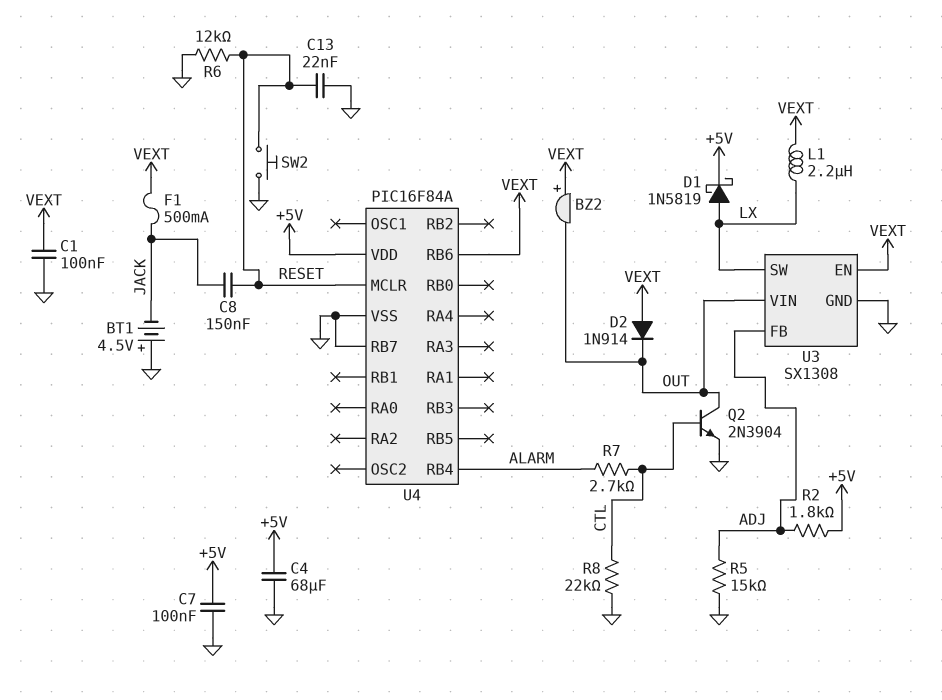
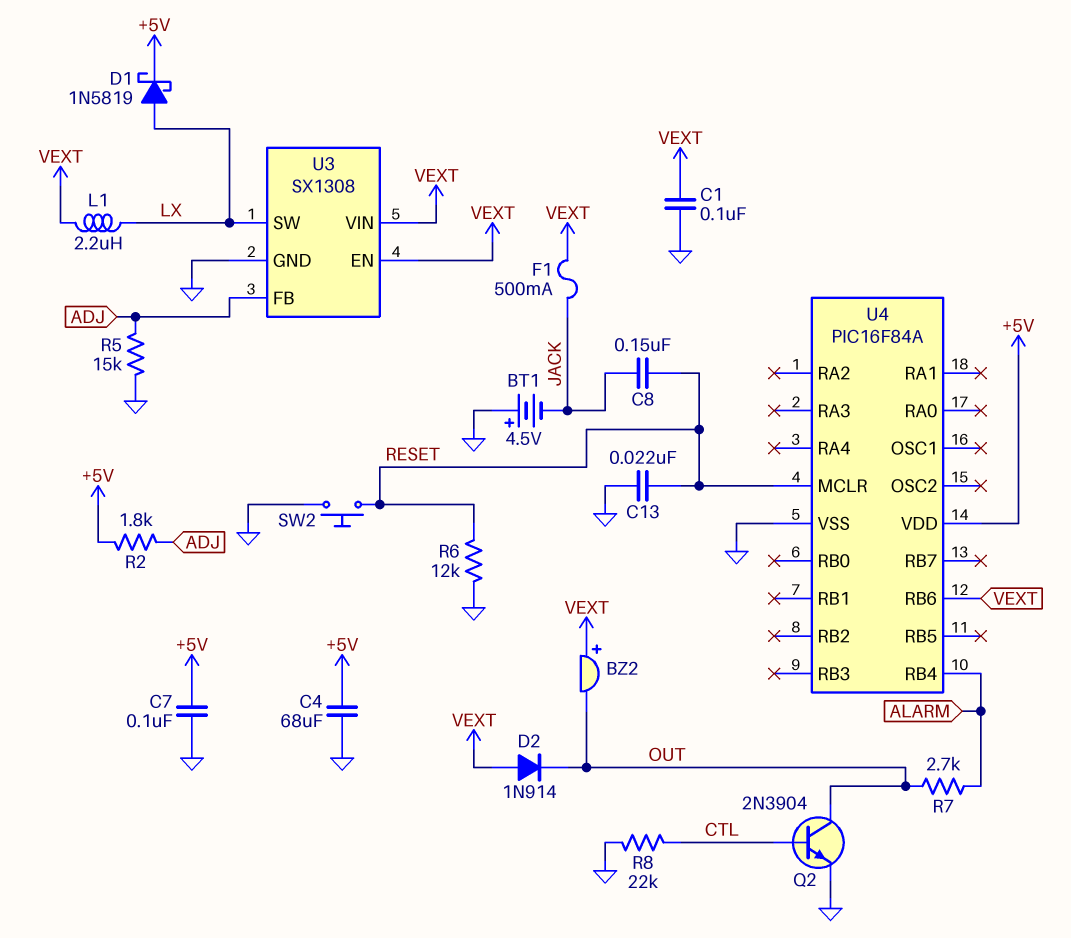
R7: 2.7k (ALARM, CTL) -> 2.7k (ALARM, OUT)
U3 pin VIN: OUT -> VEXT
U4 pin RB7: GND -> none

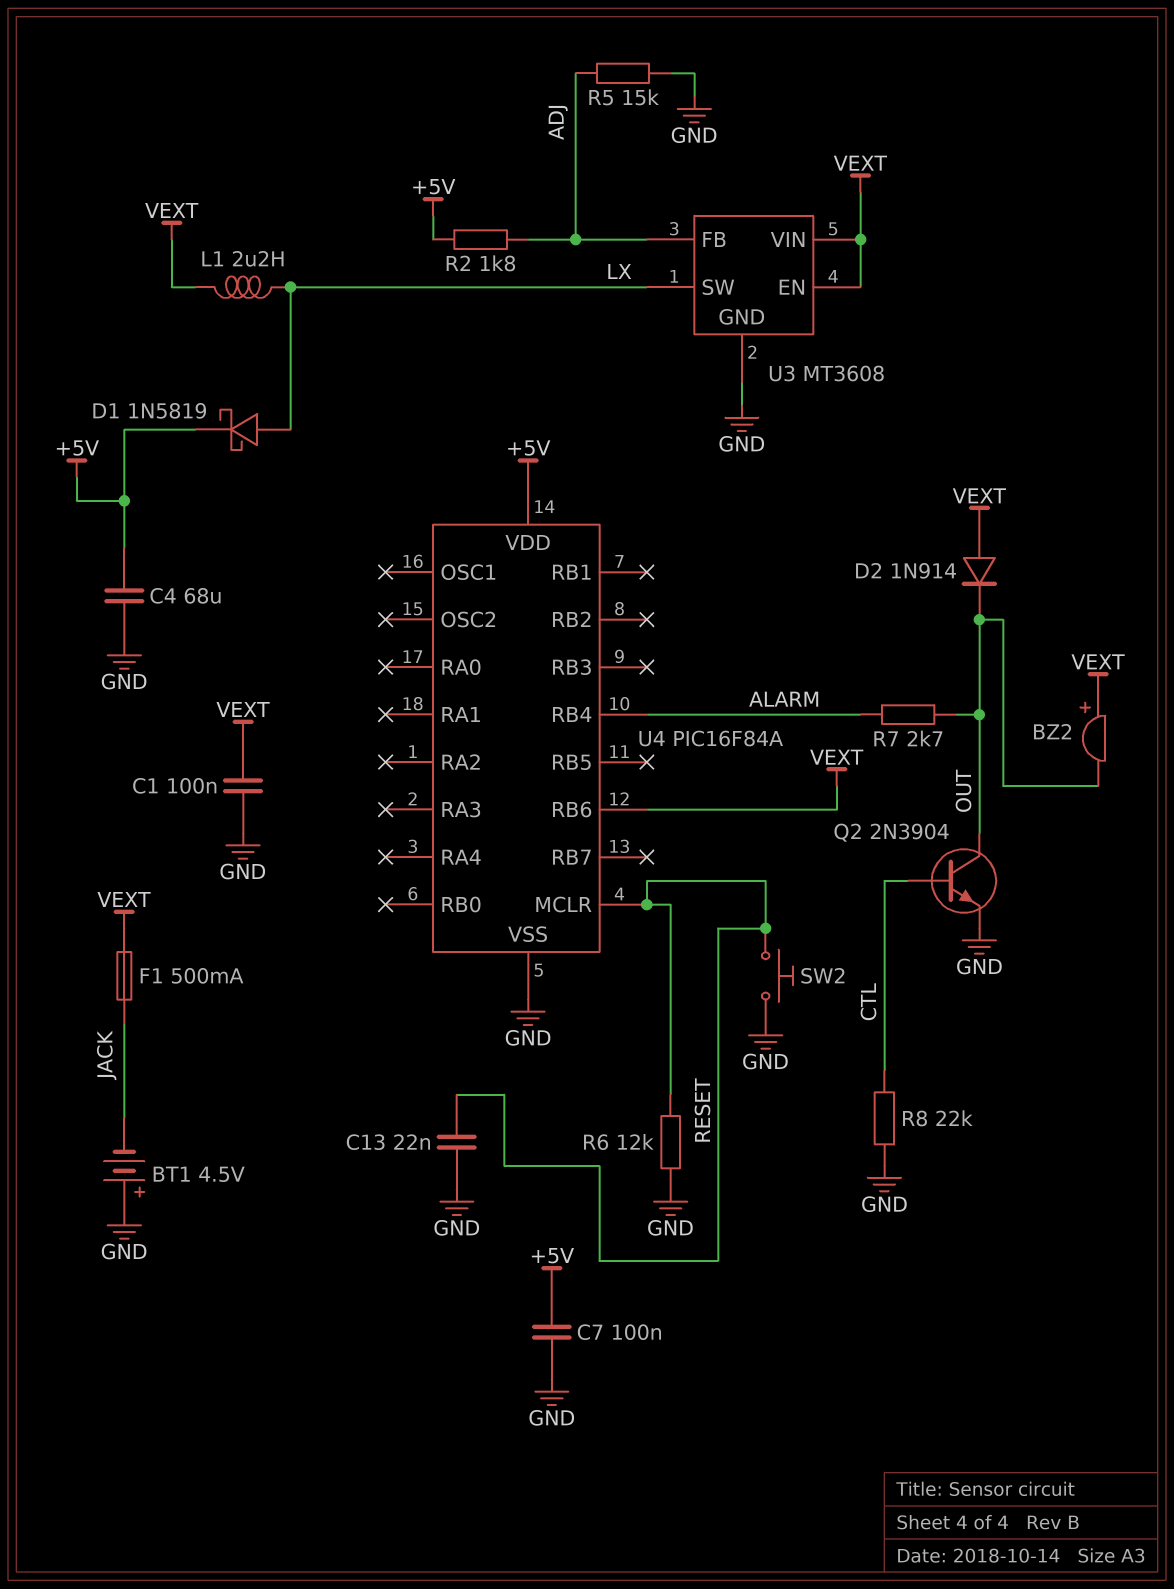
C8: 150nF (JACK, RESET) -> none
U3: SX1308 -> MT3608

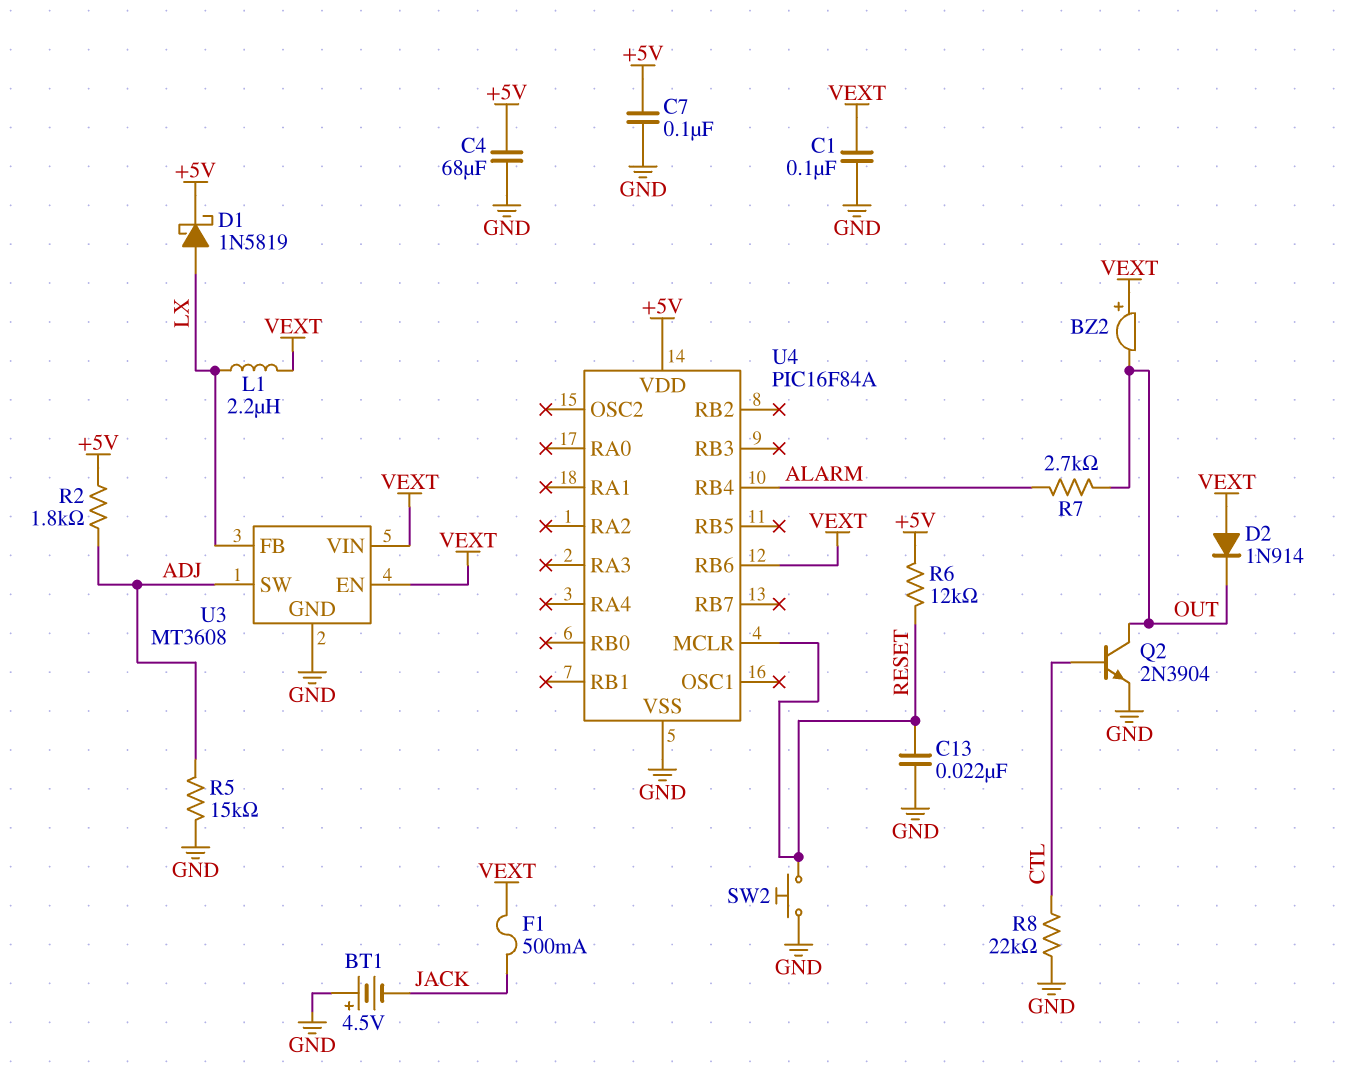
R6: 12k (GND, RESET) -> 12k (+5V, RESET)
U3 pin FB: ADJ -> LX
U3 pin SW: LX -> ADJ

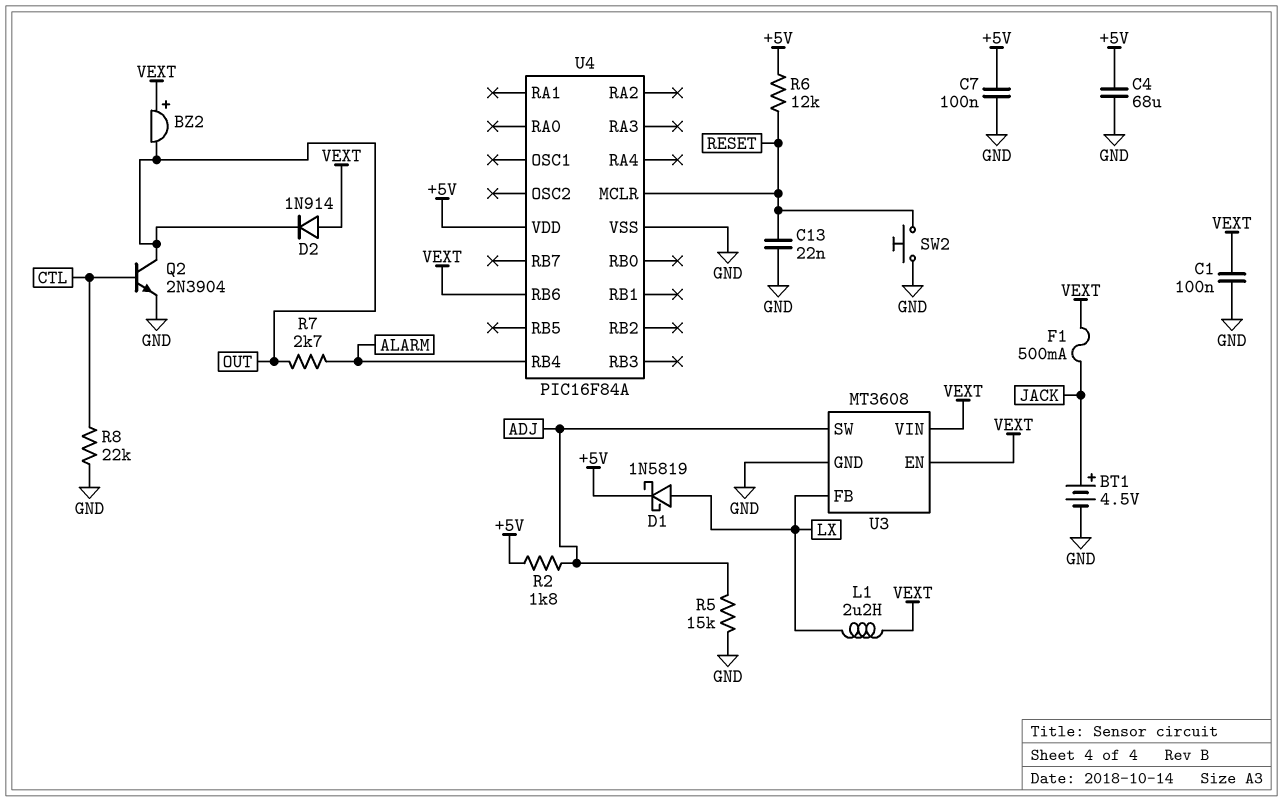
BT1: 4.5V (plus GND, minus JACK) -> 4.5V (plus JACK, minus GND)

